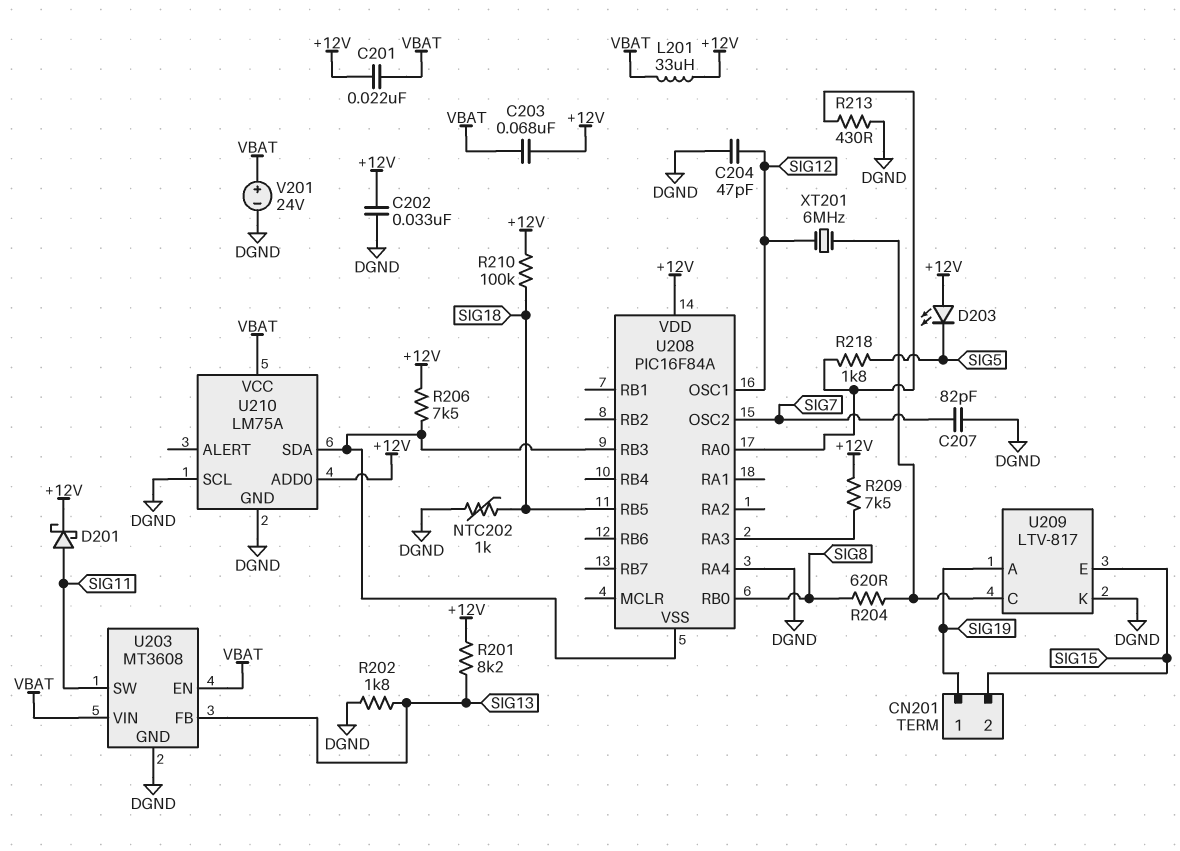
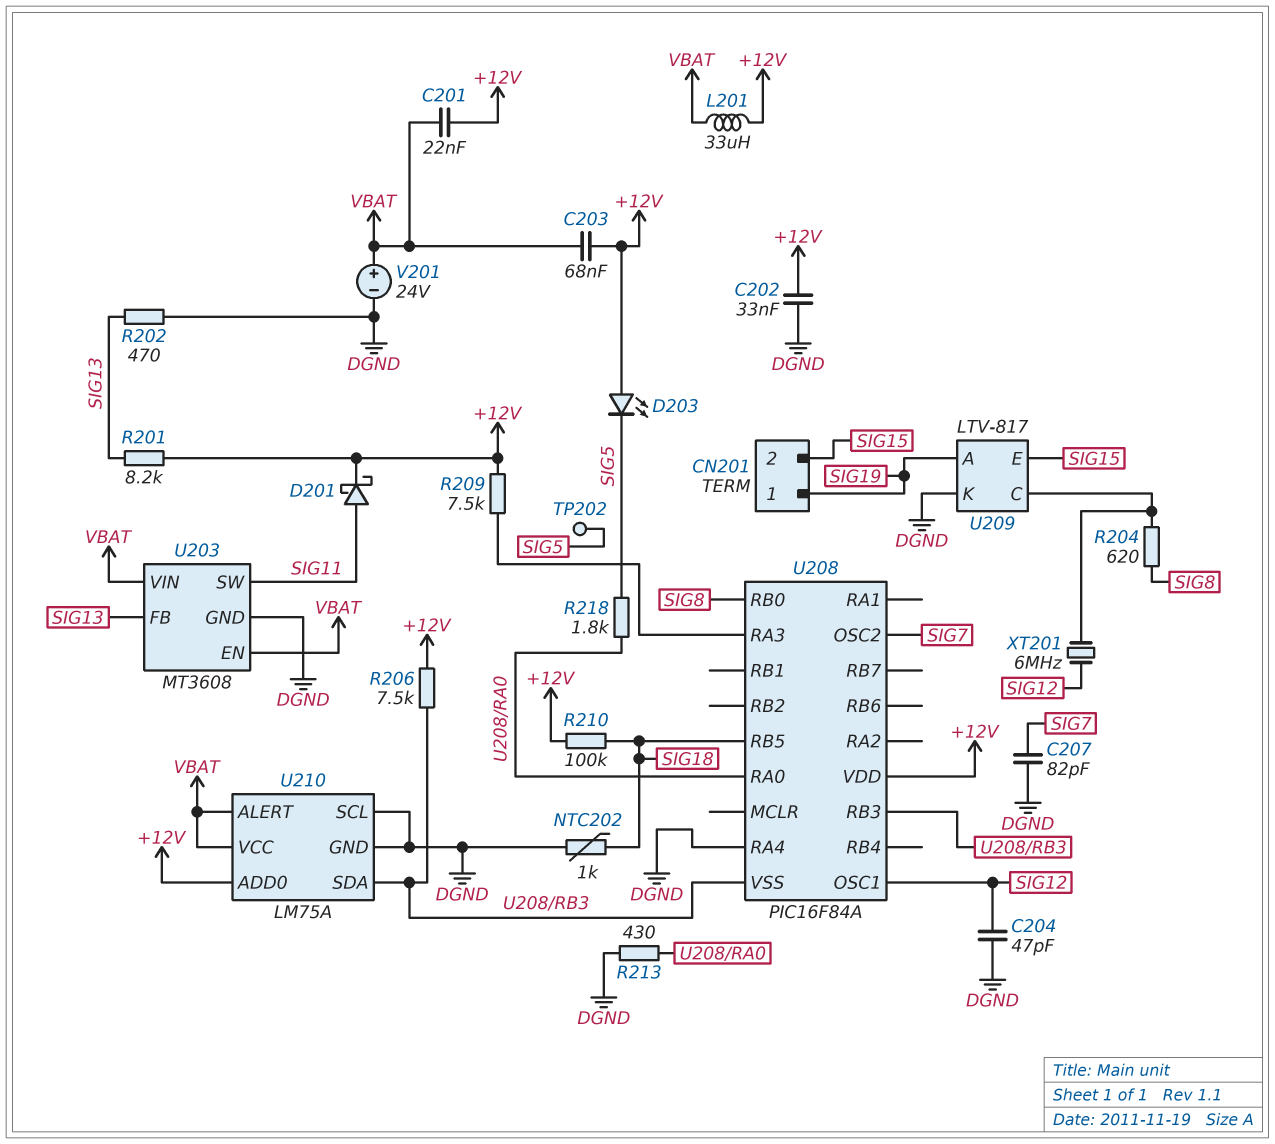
R202: 1.8k (DGND, SIG13) -> 470 (DGND, SIG13)
TP202: none -> test point (SIG5)
U210 pin ALERT: none -> VBAT

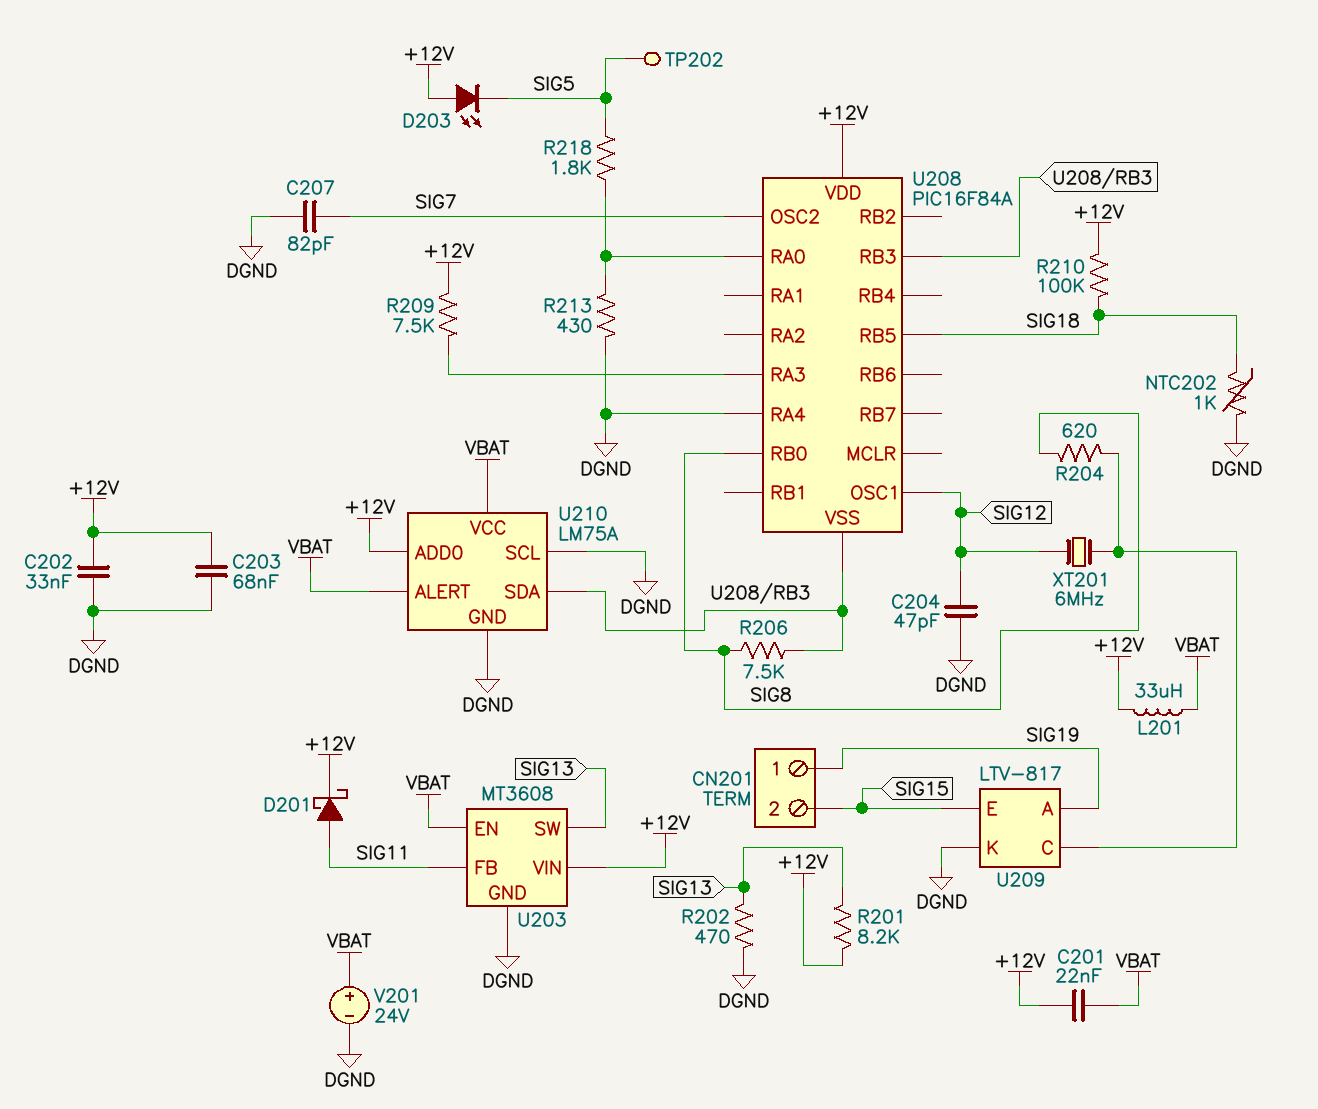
C203: 68nF (+12V, VBAT) -> 68nF (+12V, DGND)
R206: 7.5k (+12V, U208/RB3) -> 7.5k (SIG8, U208/RB3)
U203 pin FB: SIG13 -> SIG11
U203 pin SW: SIG11 -> SIG13
U203 pin VIN: VBAT -> +12V

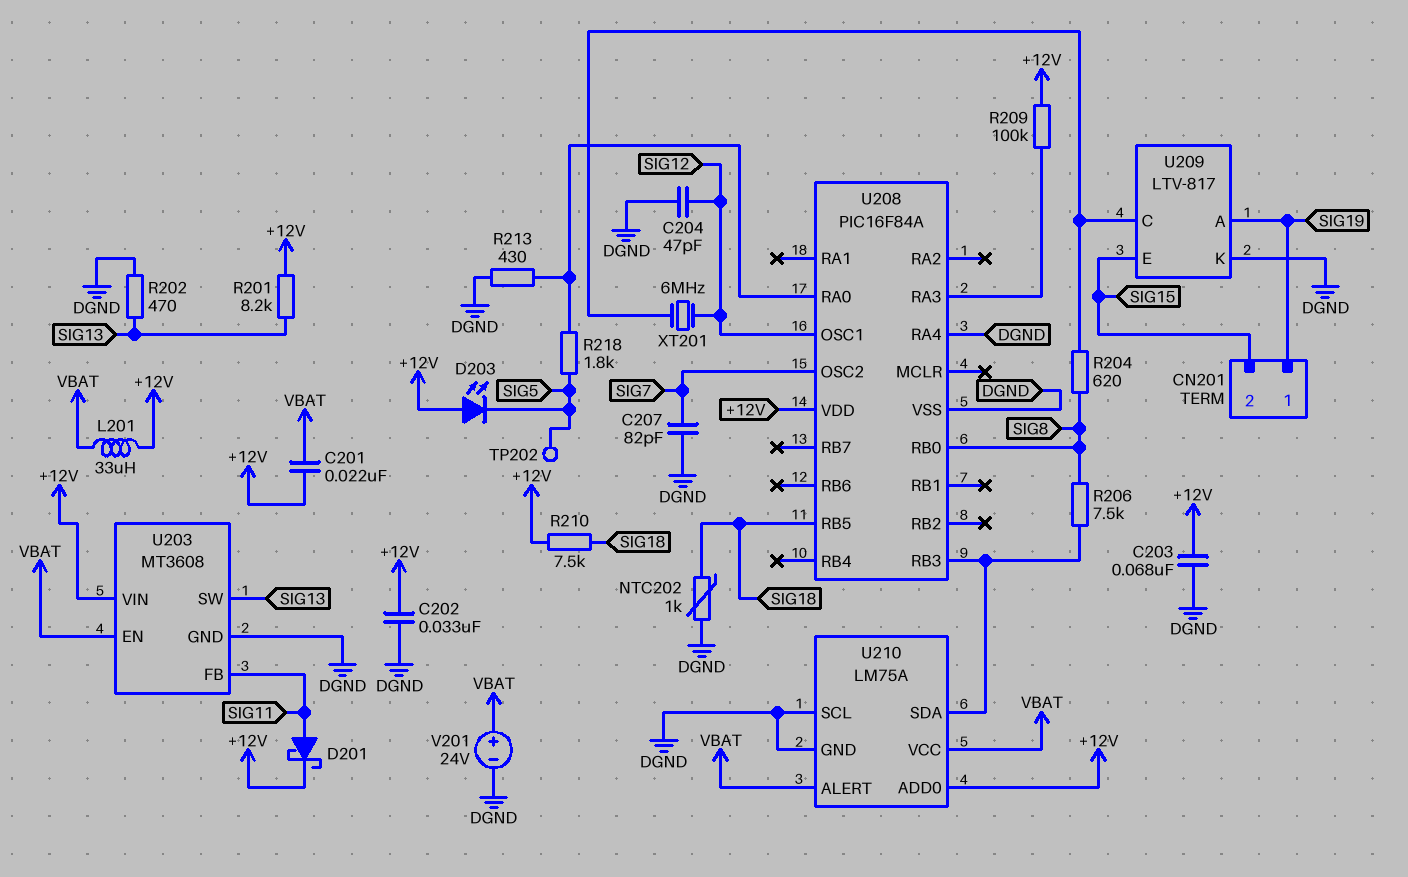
R209: 7.5k (+12V, U208/RA3) -> 100k (+12V, U208/RA3)
R210: 100k (+12V, SIG18) -> 7.5k (+12V, SIG18)
U208 pin VSS: U208/RB3 -> DGND

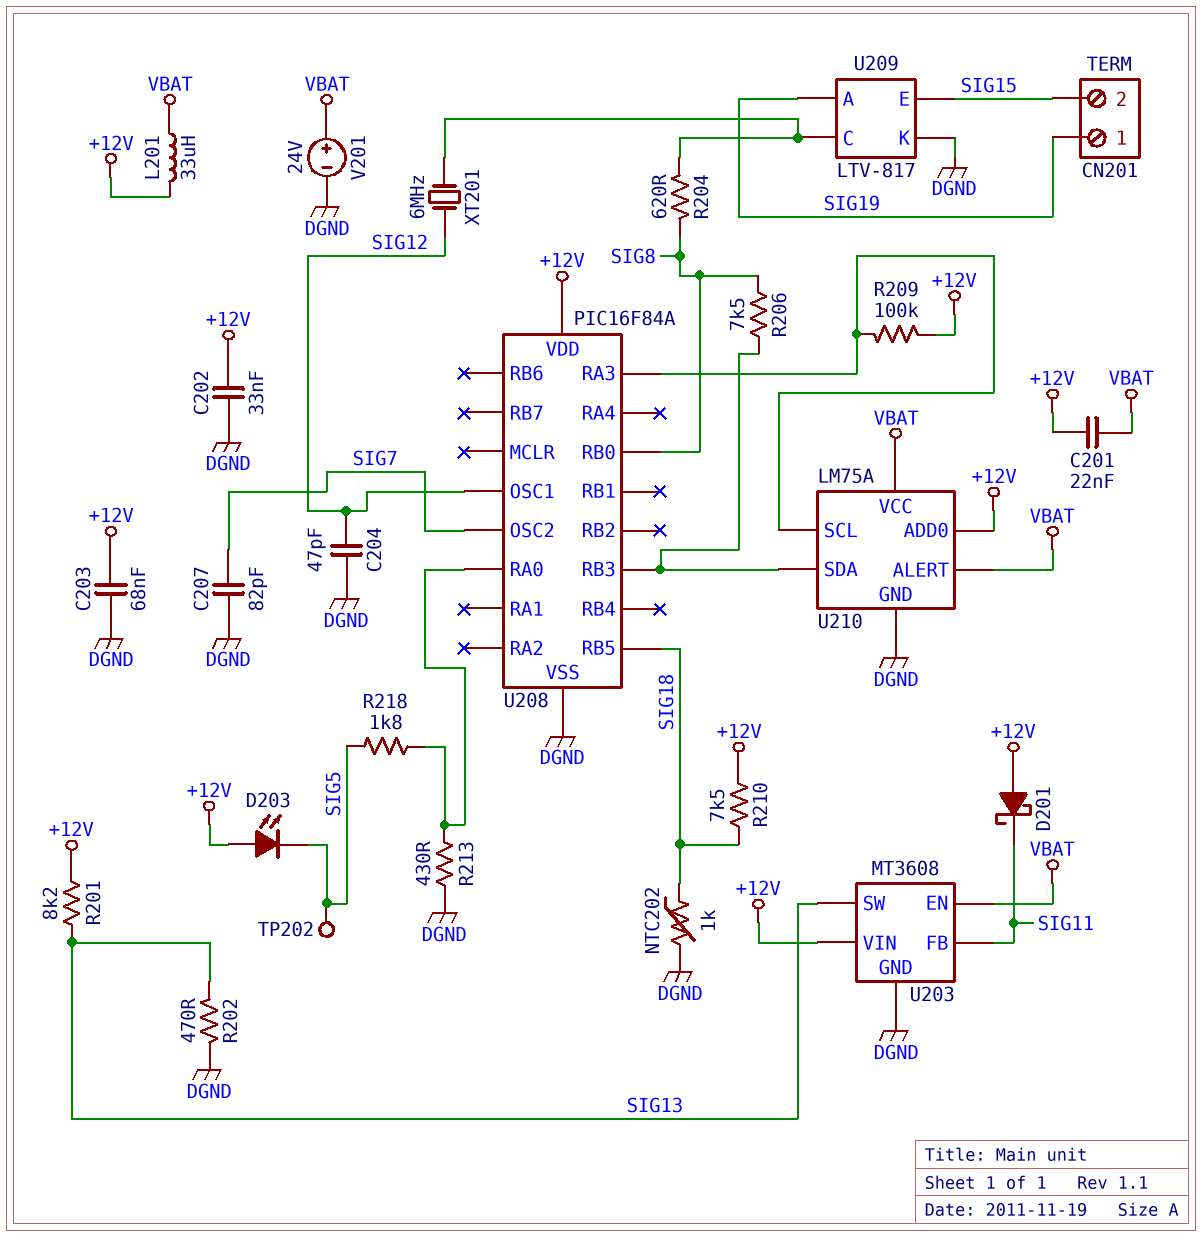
D201: schottky (A SIG11, K +12V) -> schottky (A +12V, K SIG11)
U208 pin RA4: DGND -> none
U210 pin SCL: DGND -> U208/RA3

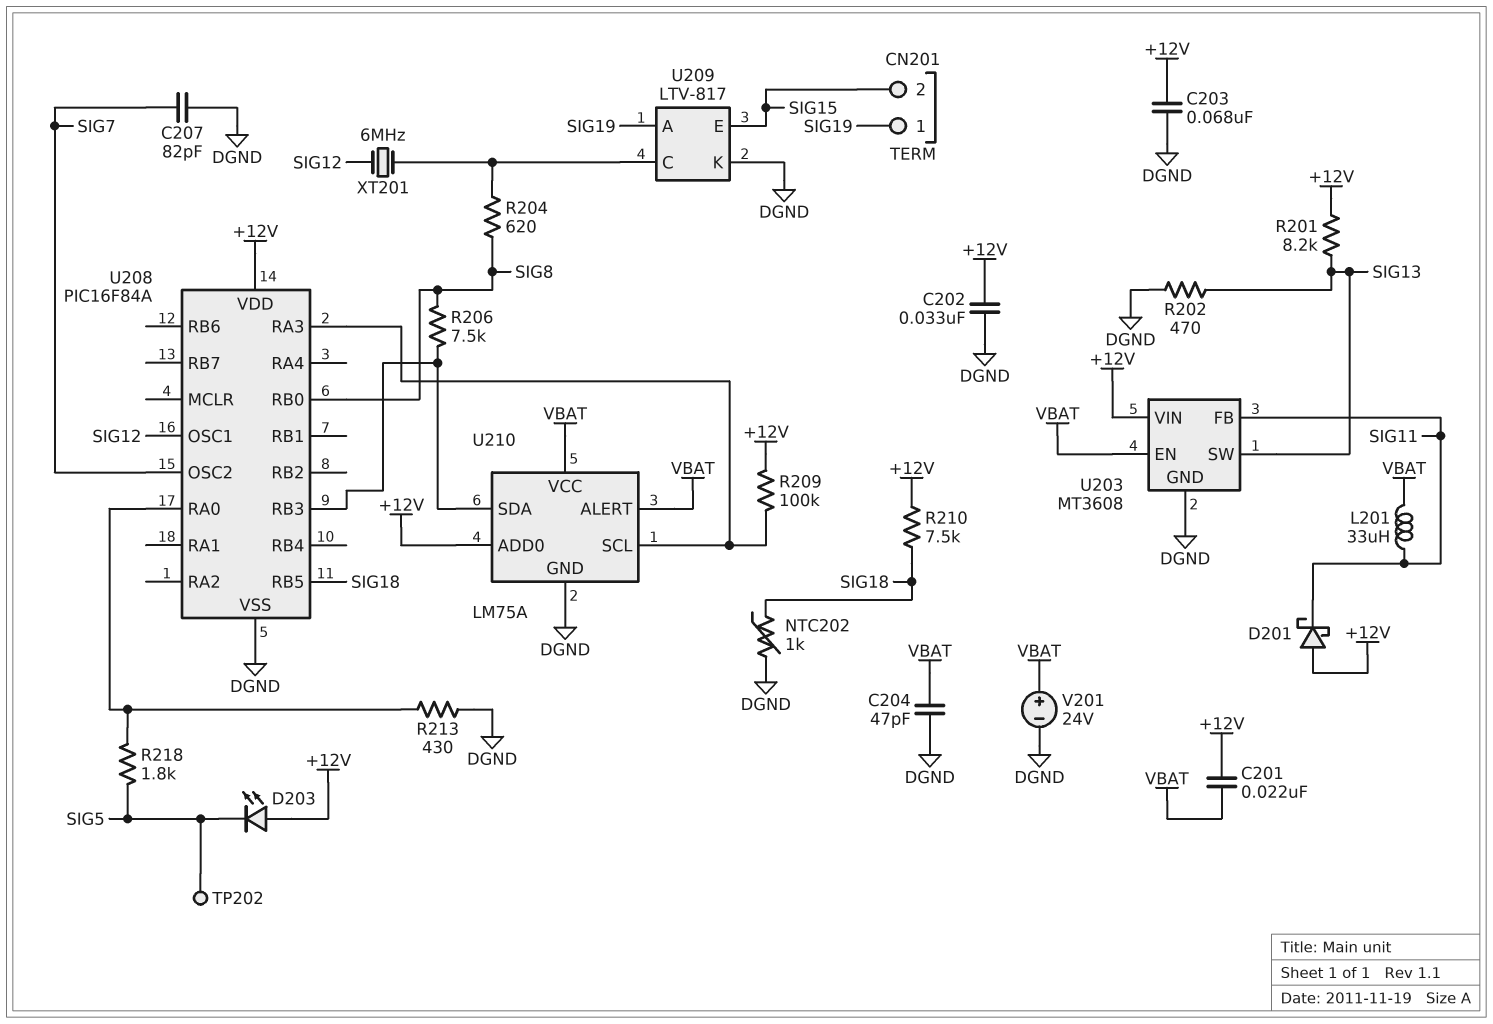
C204: 47pF (DGND, SIG12) -> 47pF (DGND, VBAT)
L201: 33uH (+12V, VBAT) -> 33uH (SIG11, VBAT)

